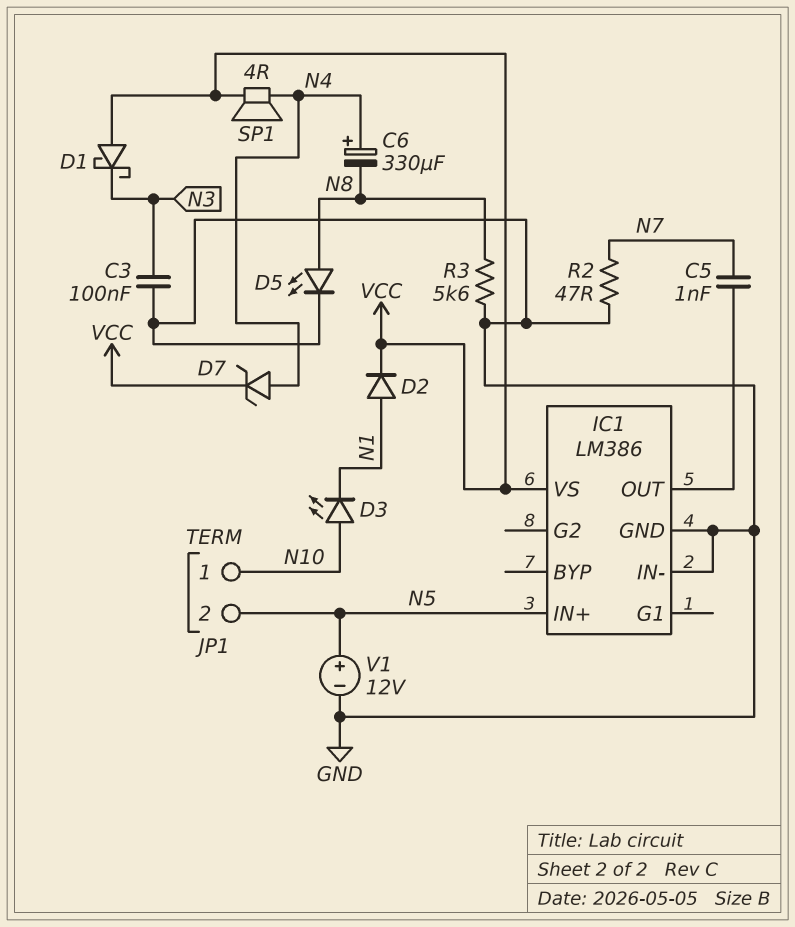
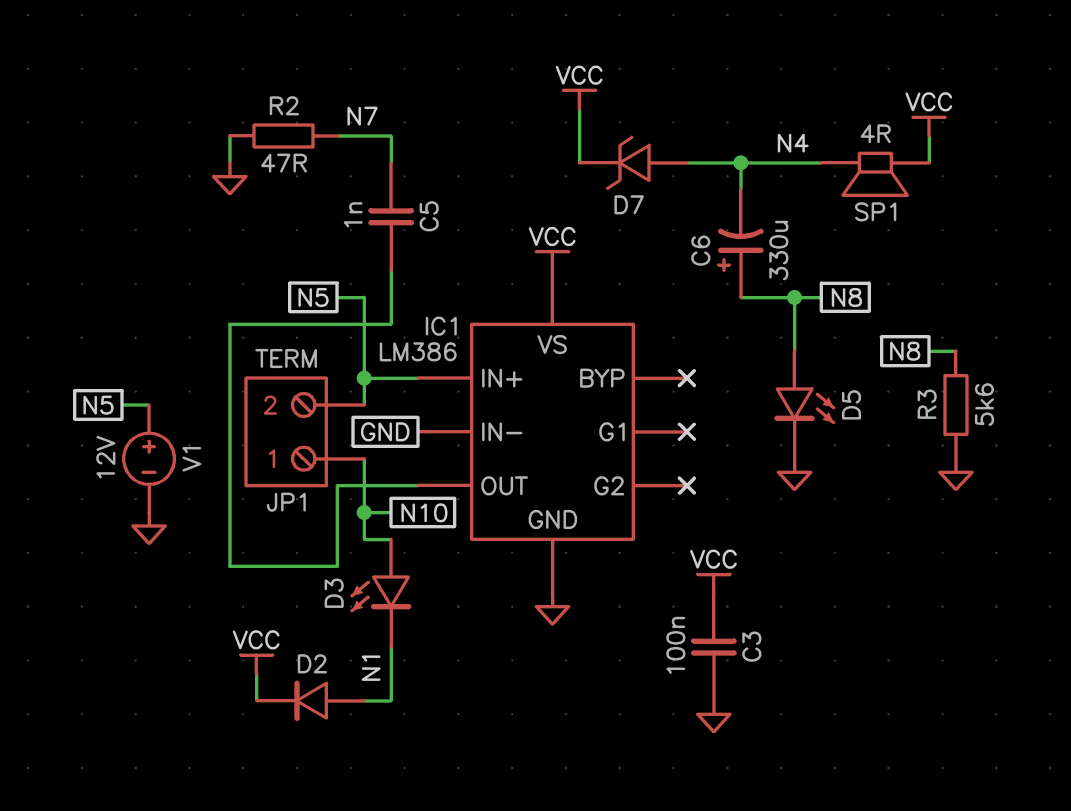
C3: 100nF (GND, N3) -> 100nF (GND, VCC)
C6: 330uF (plus N4, minus N8) -> 330uF (plus N8, minus N4)
D1: schottky (A VCC, K N3) -> none

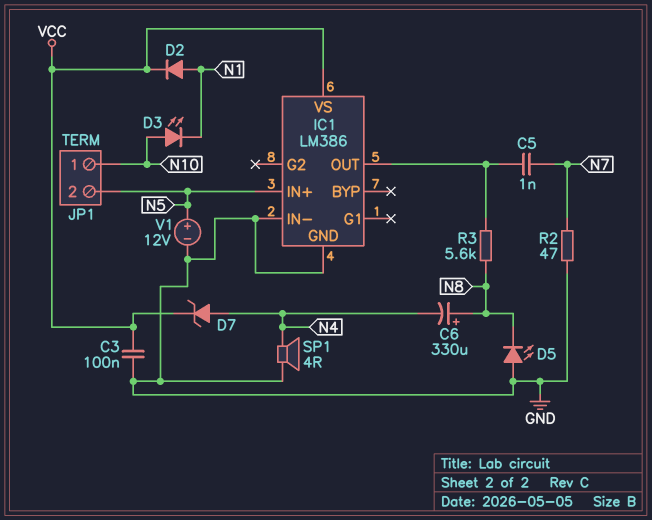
D5: LED (A N8, K GND) -> LED (A GND, K N8)
R3: 5.6k (GND, N8) -> 5.6k (IC1/OUT, N8)
SP1: speaker 4R (N4, VCC) -> speaker 4R (GND, N4)

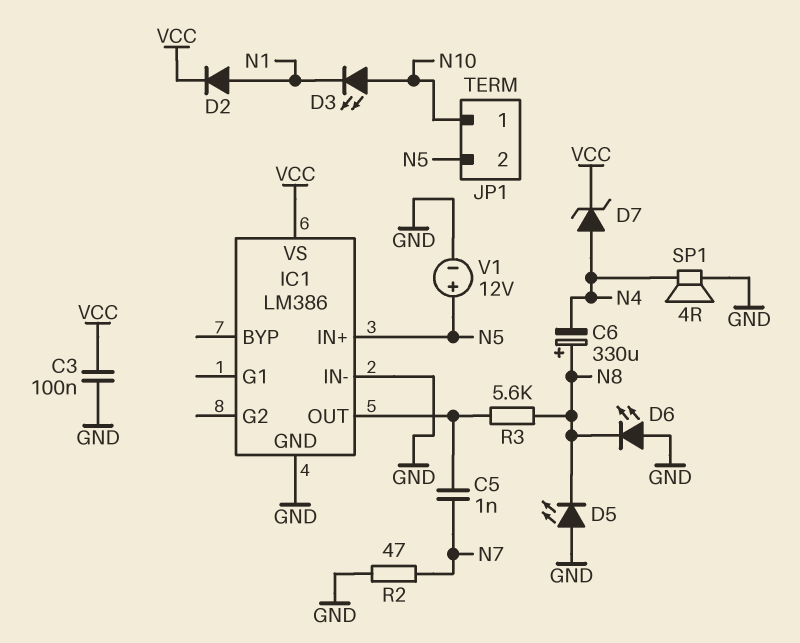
D6: none -> LED (A GND, K N8)

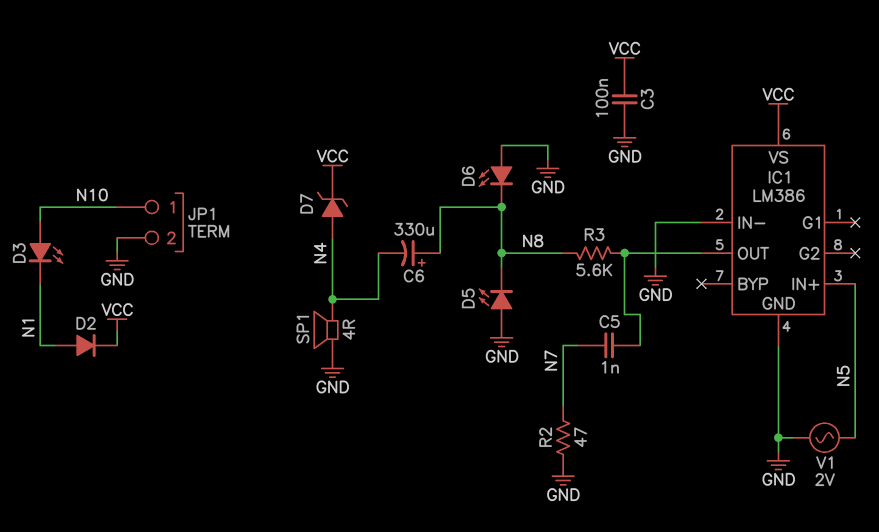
JP1 pin 2: N5 -> GND
V1: 12V (plus N5, minus GND) -> AC 2V (GND, N5)

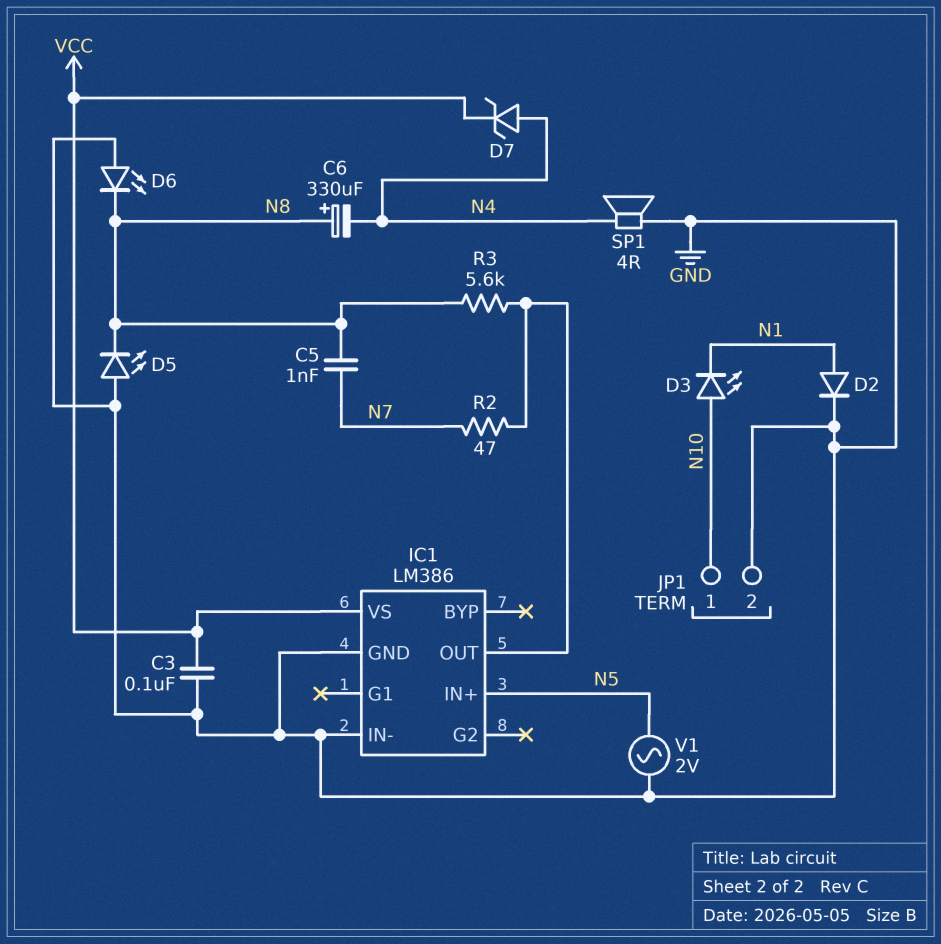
C5: 1nF (IC1/OUT, N7) -> 1nF (N7, N8)
D2: diode (A N1, K VCC) -> diode (A N1, K GND)
R2: 47 (GND, N7) -> 47 (IC1/OUT, N7)

